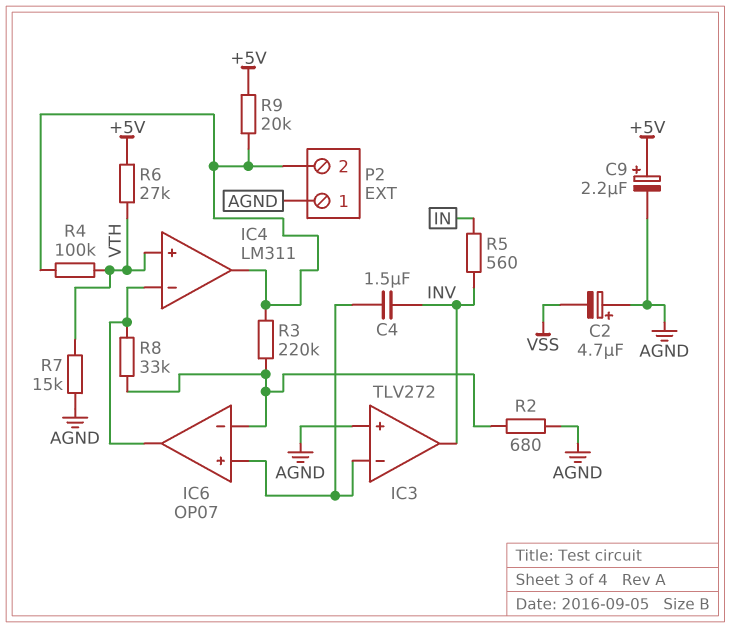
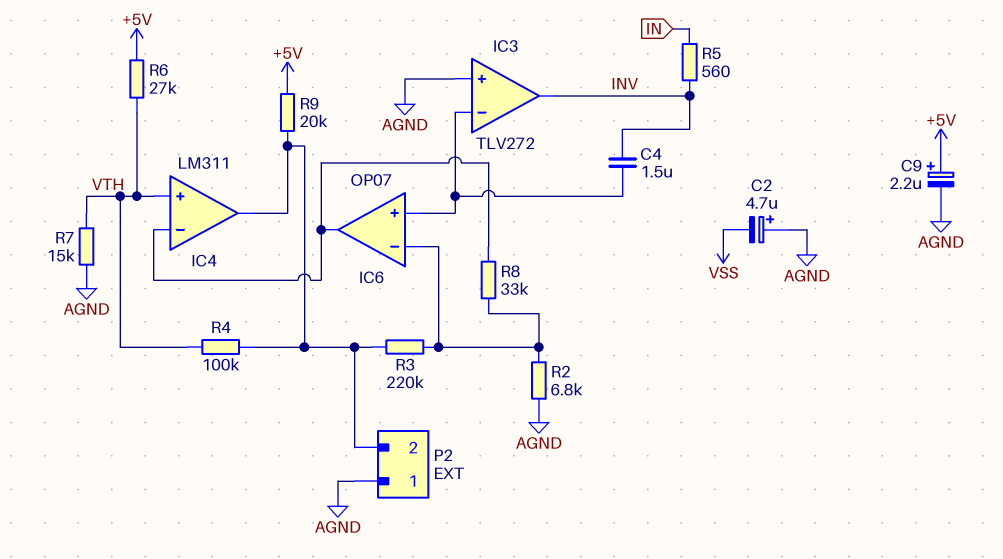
R2: 680 (AGND, IC6/in-) -> 6.8k (AGND, IC6/in-)

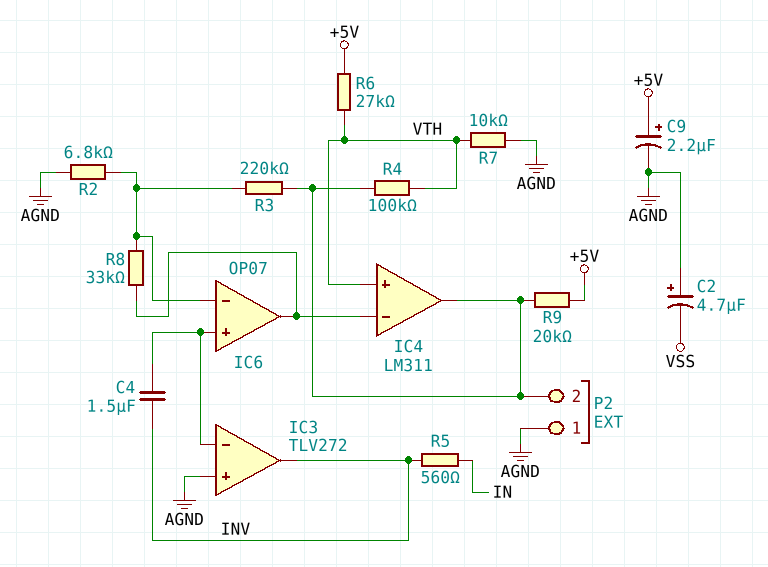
R7: 15k (AGND, VTH) -> 10k (AGND, VTH)

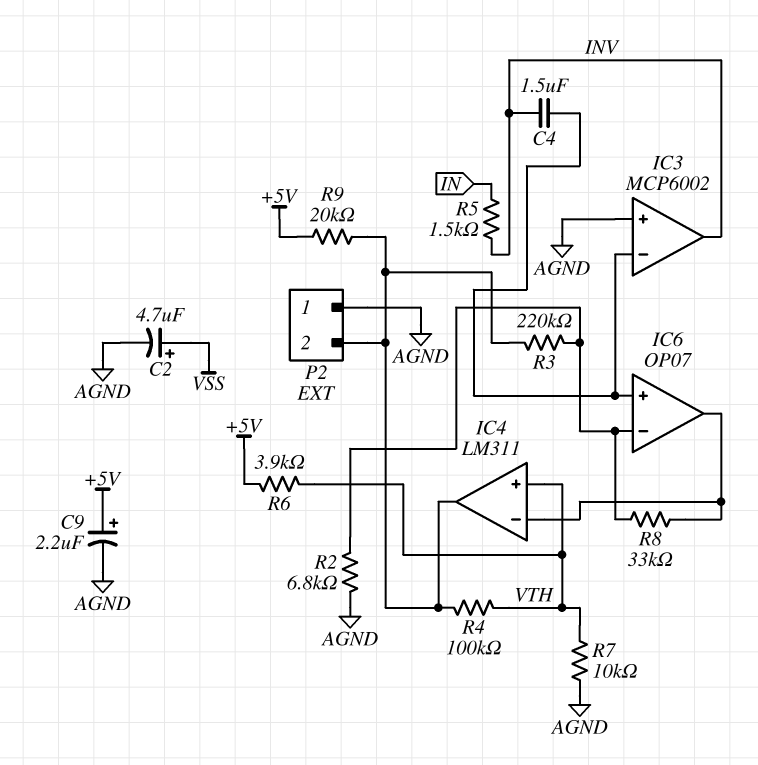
C2: 4.7uF (plus AGND, minus VSS) -> 4.7uF (plus VSS, minus AGND)
IC3: TLV272 -> MCP6002
R5: 560 (IN, INV) -> 1.5k (IN, INV)
R6: 27k (+5V, VTH) -> 3.9k (+5V, VTH)

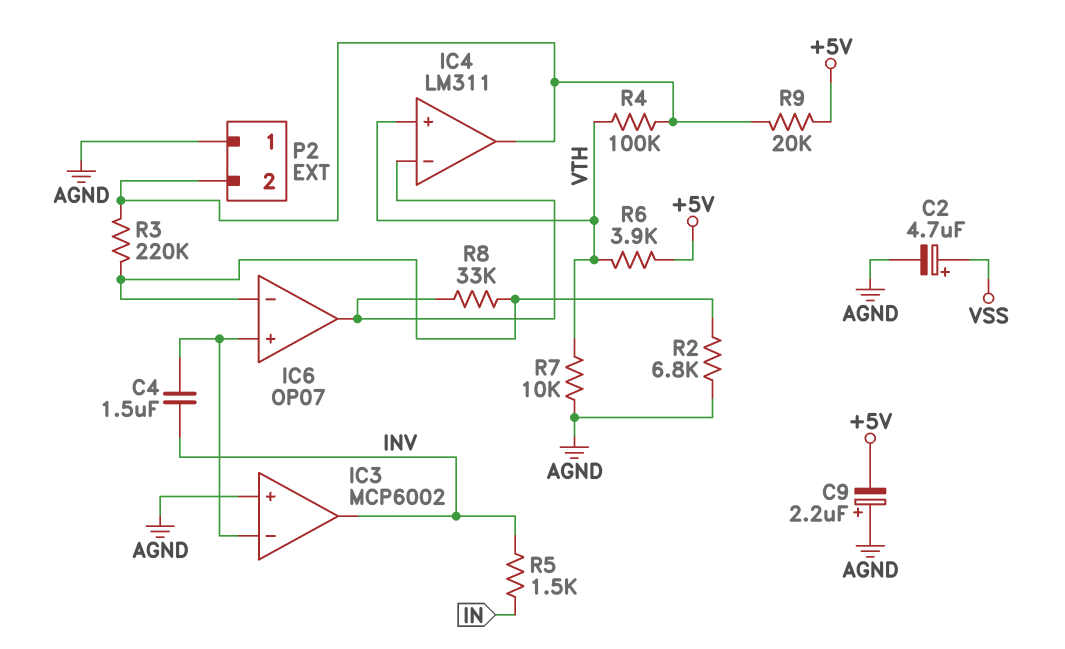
C9: 2.2uF (plus +5V, minus AGND) -> 2.2uF (plus AGND, minus +5V)

